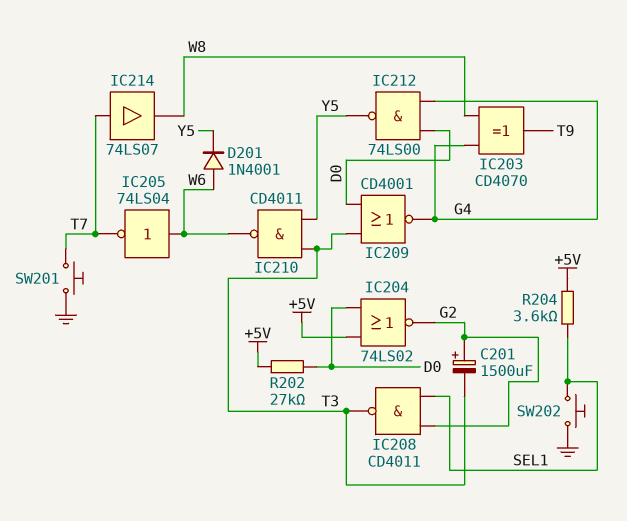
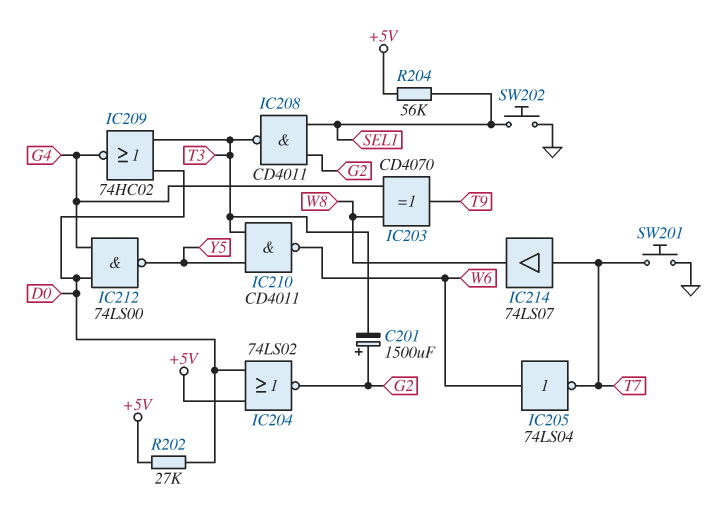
D201: diode 1N4001 (A W6, K Y5) -> none
IC209: NOR CD4001 (in D0, in T3, out G4) -> NOR 74HC02 (in D0, in T3, out G4)
R204: 3.6k (+5V, SEL1) -> 56k (+5V, SEL1)

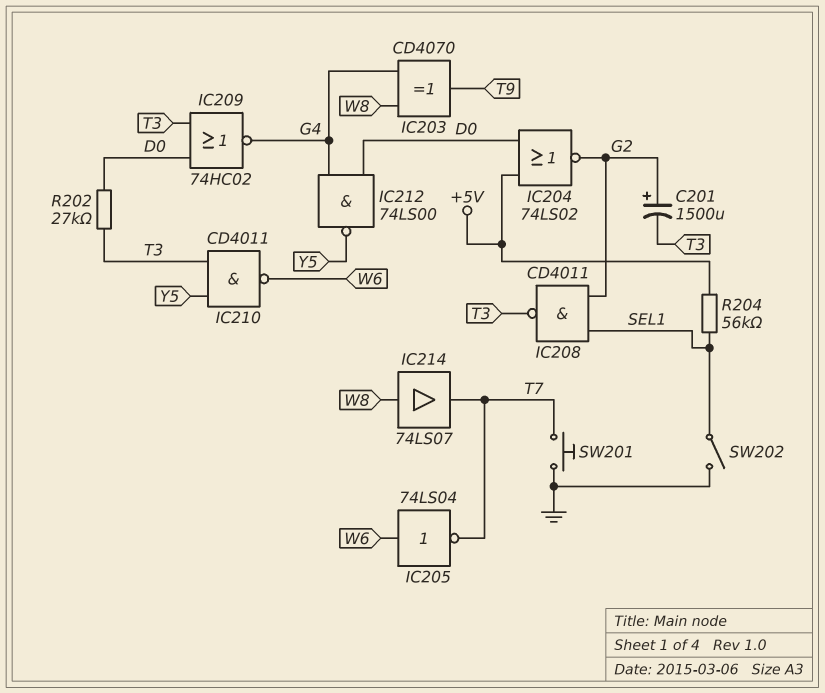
IC214: buffer 74LS07 (in T7, out W8) -> buffer 74LS07 (in W8, out T7)
R202: 27k (+5V, D0) -> 27k (D0, T3)
SW202: button (GND, SEL1) -> switch (GND, SEL1)

